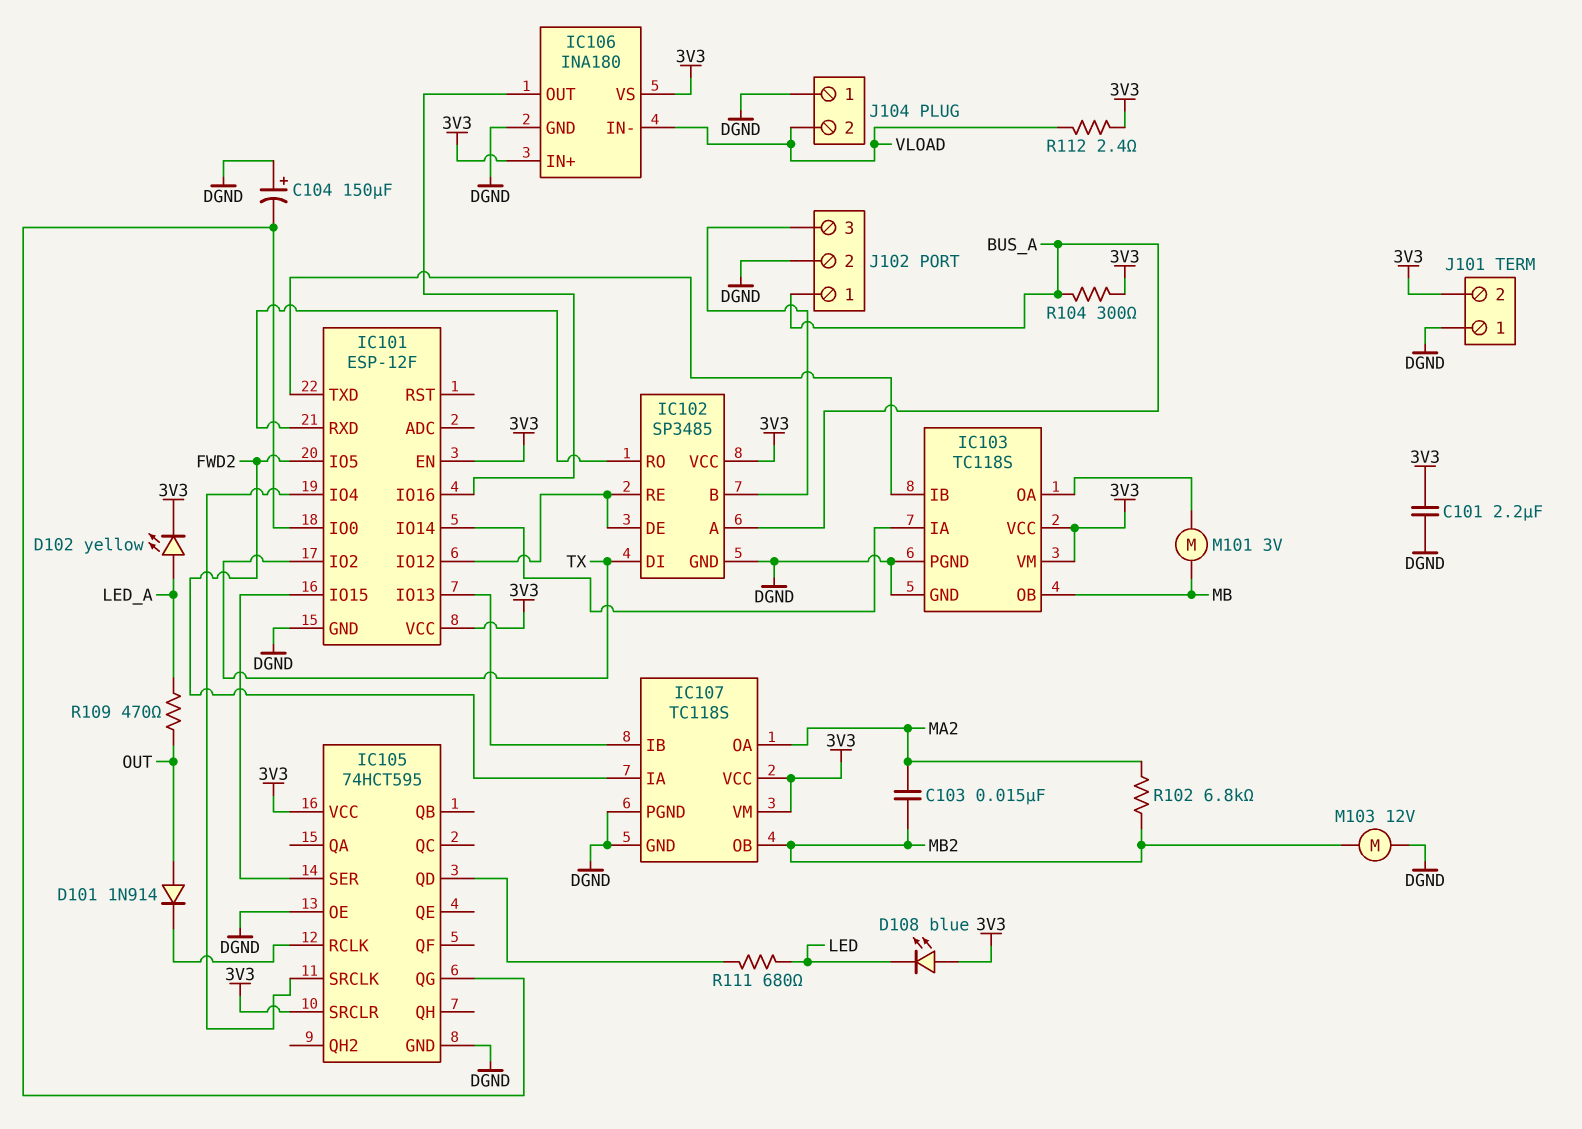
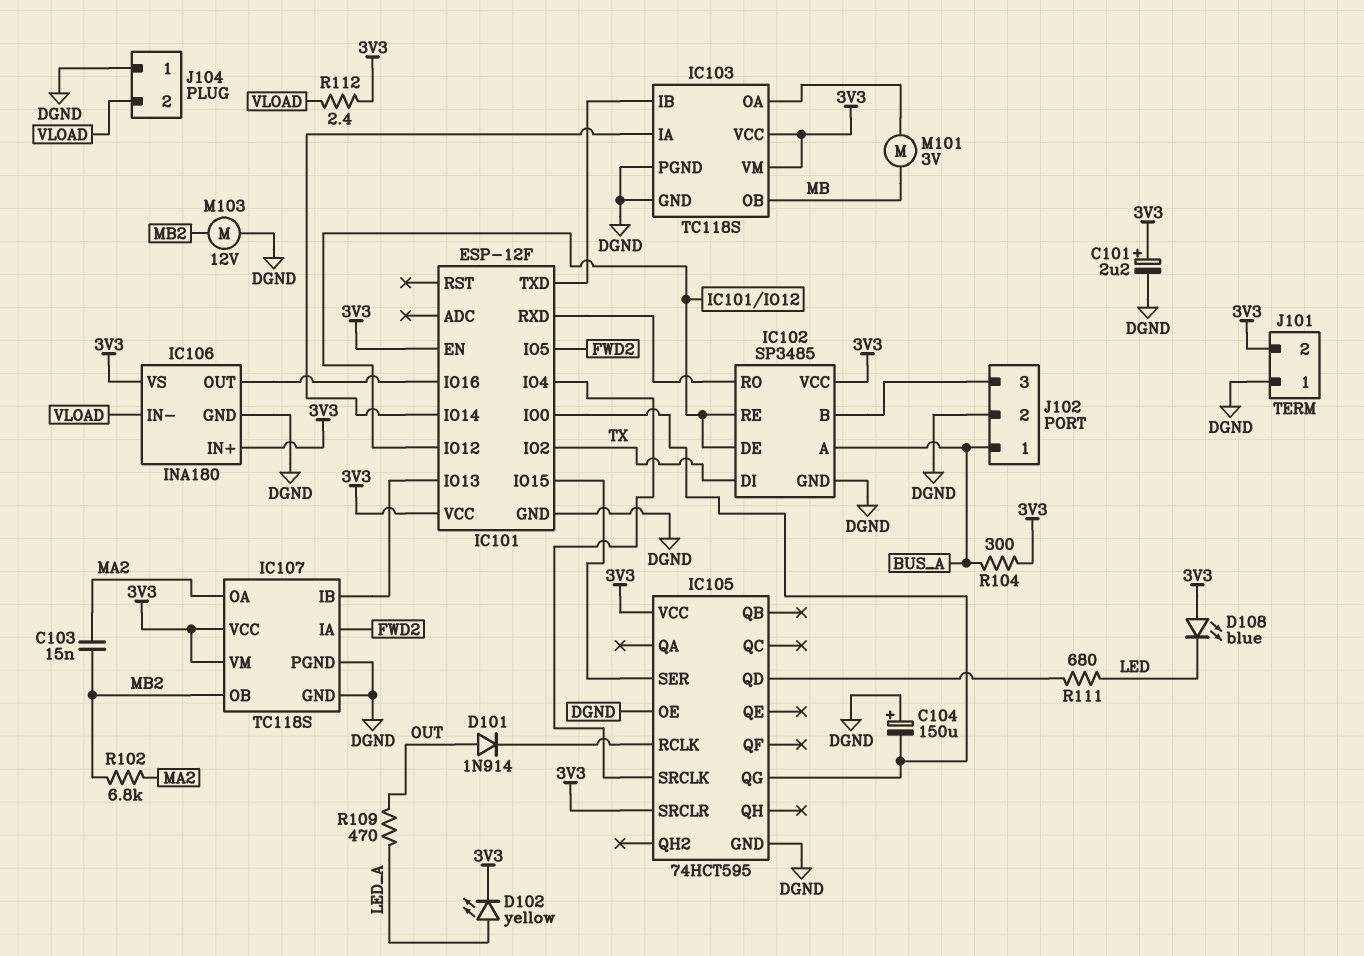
C101: 2.2uF (3V3, DGND) -> 2.2uF (plus 3V3, minus DGND)

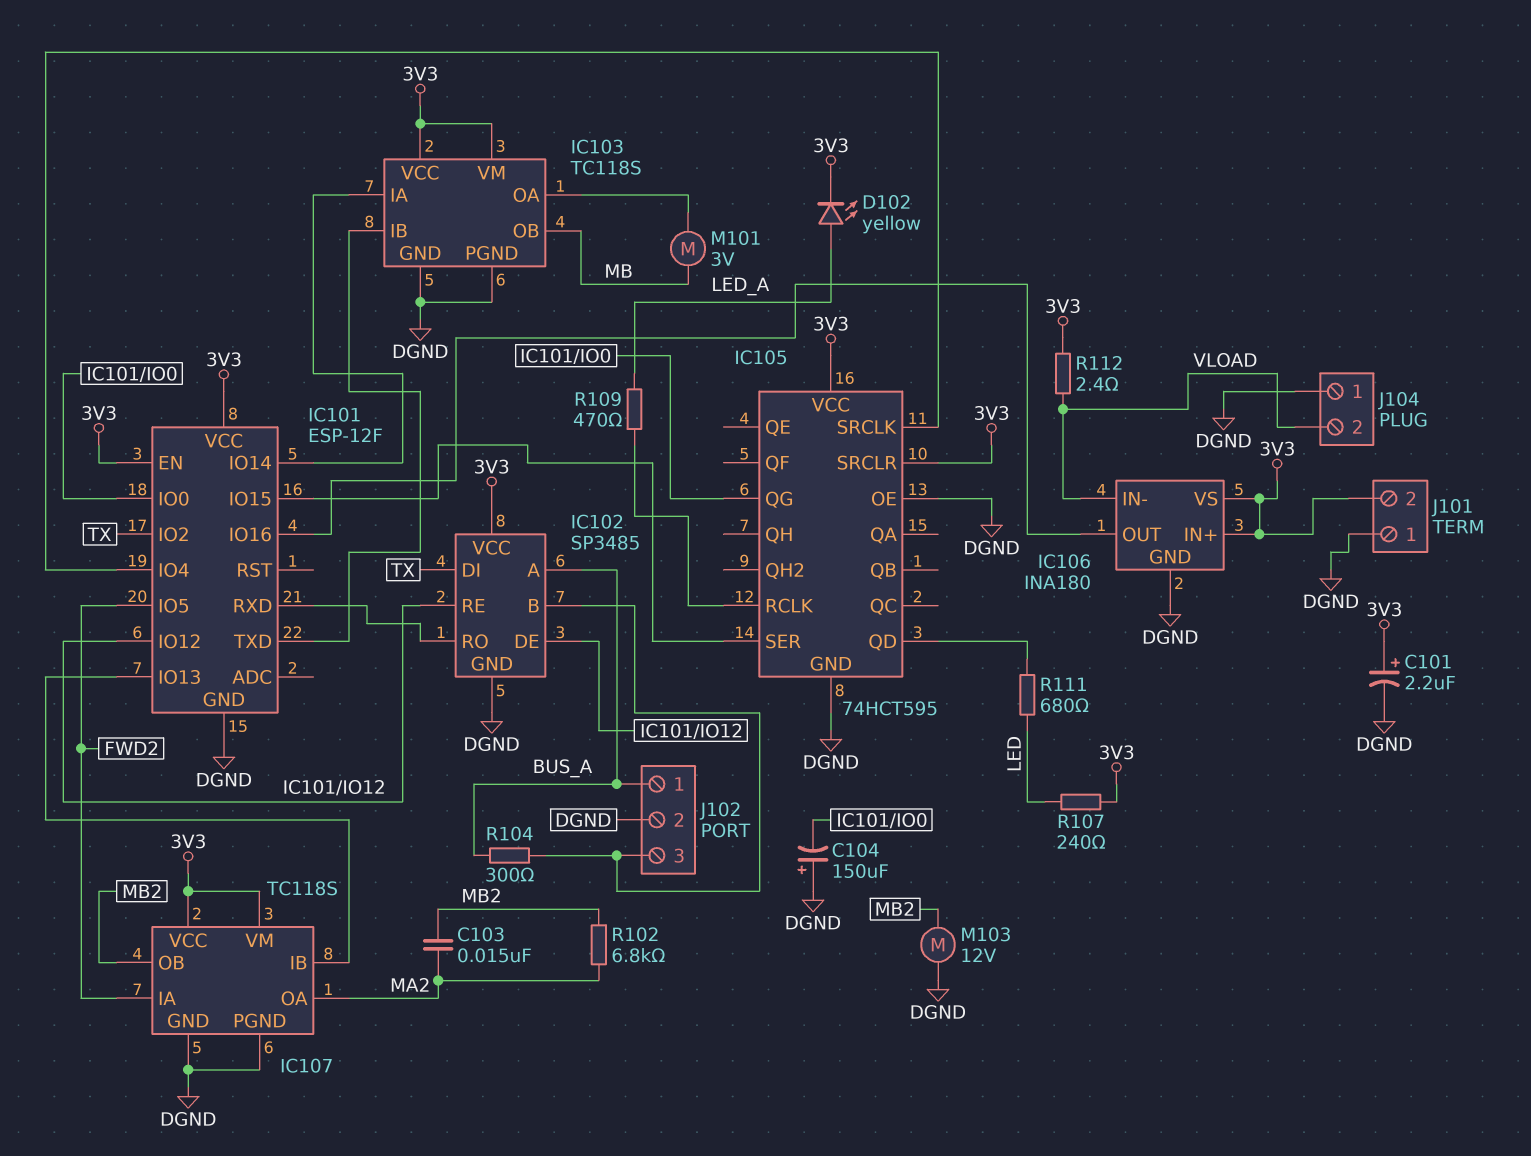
D101: diode 1N914 (A OUT, K IC105/RCLK) -> none
D108: LED blue (A 3V3, K LED) -> none
R104: 300 (3V3, BUS_A) -> 300 (BUS_A, IC102/B)
R107: none -> 240 (3V3, LED)
R109: 470 (LED_A, OUT) -> 470 (IC105/RCLK, LED_A)

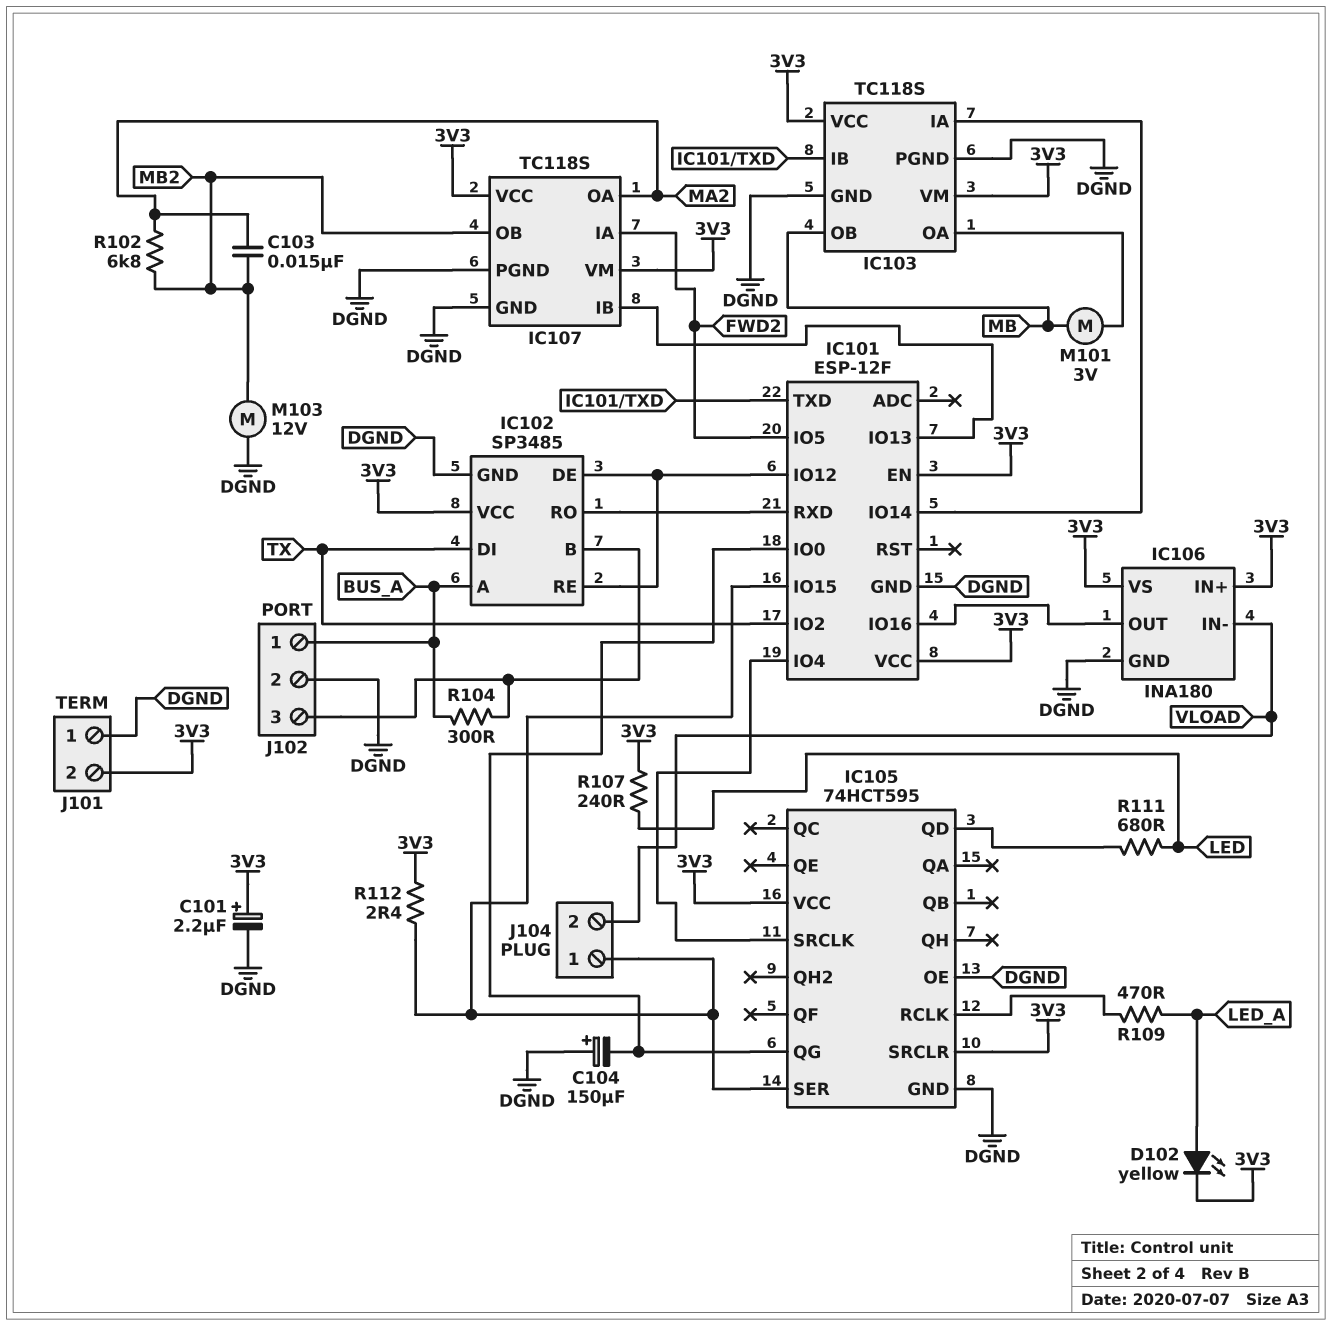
J104 pin 1: DGND -> IC101/IO15
R112: 2.4 (3V3, VLOAD) -> 2.4 (3V3, IC101/IO15)

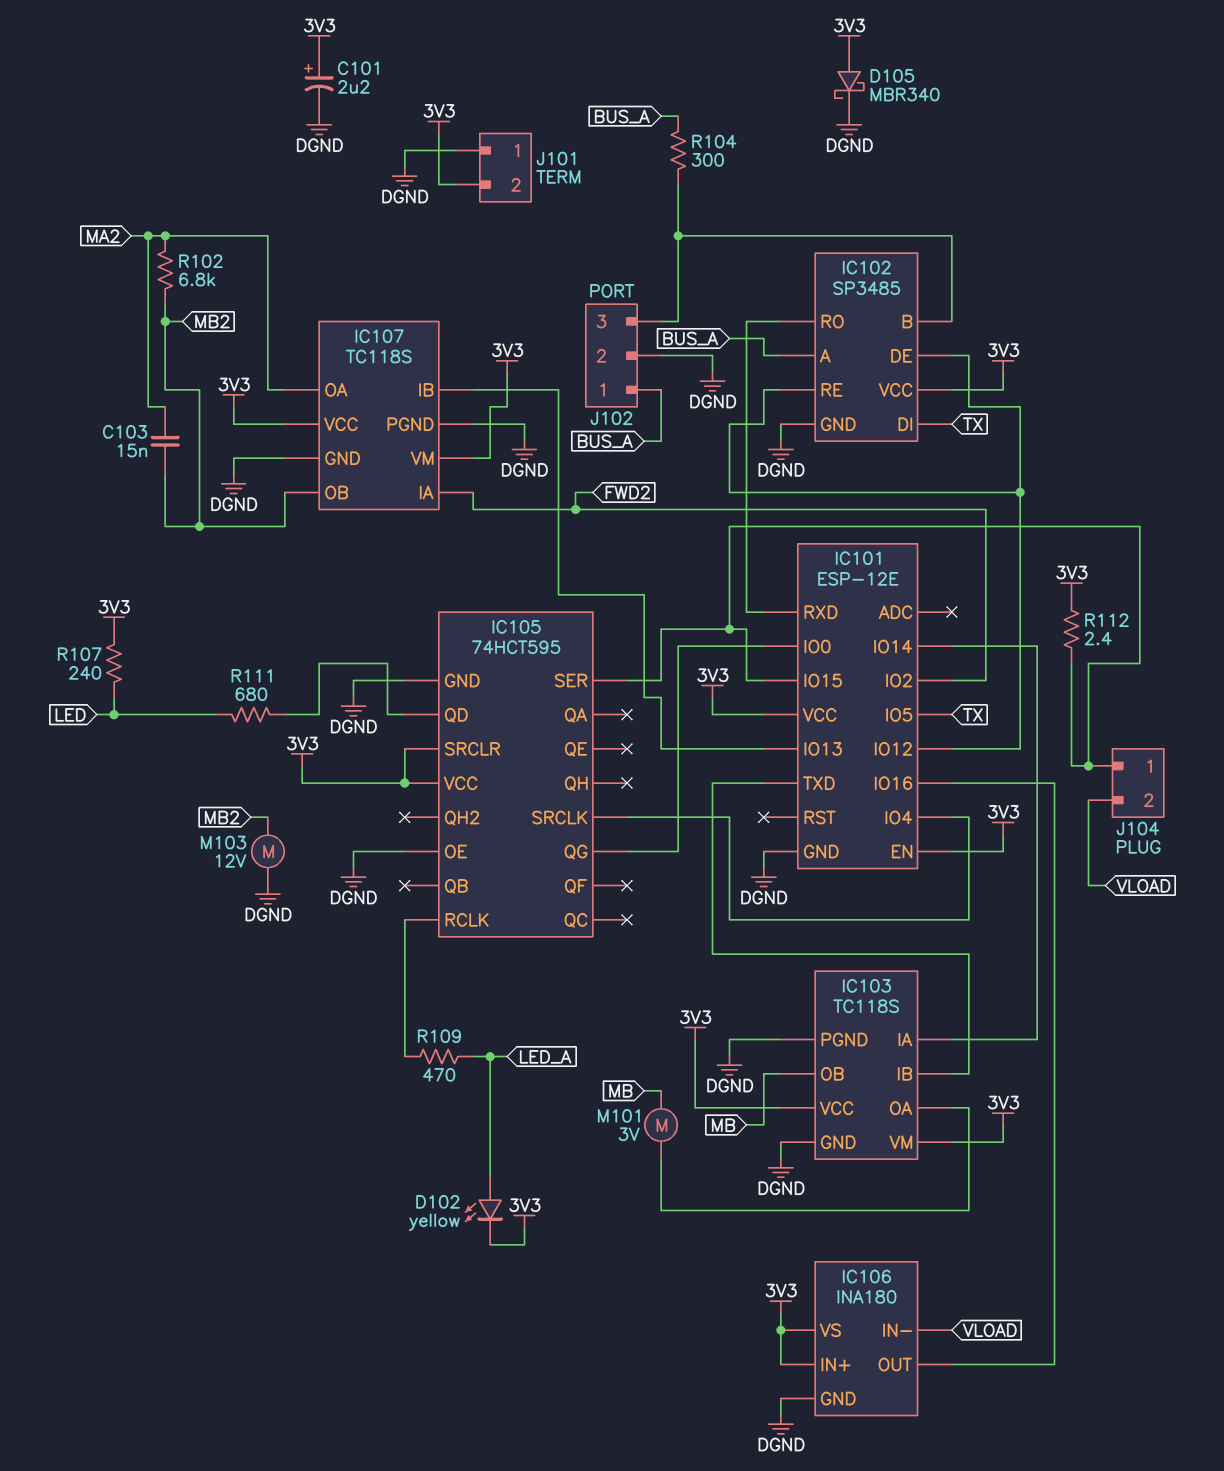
C104: 150uF (plus DGND, minus IC101/IO0) -> none
D105: none -> schottky MBR340 (A 3V3, K DGND)
IC101: ESP-12F -> ESP-12E
IC101 pin IO2: TX -> FWD2
IC101 pin IO5: FWD2 -> TX

